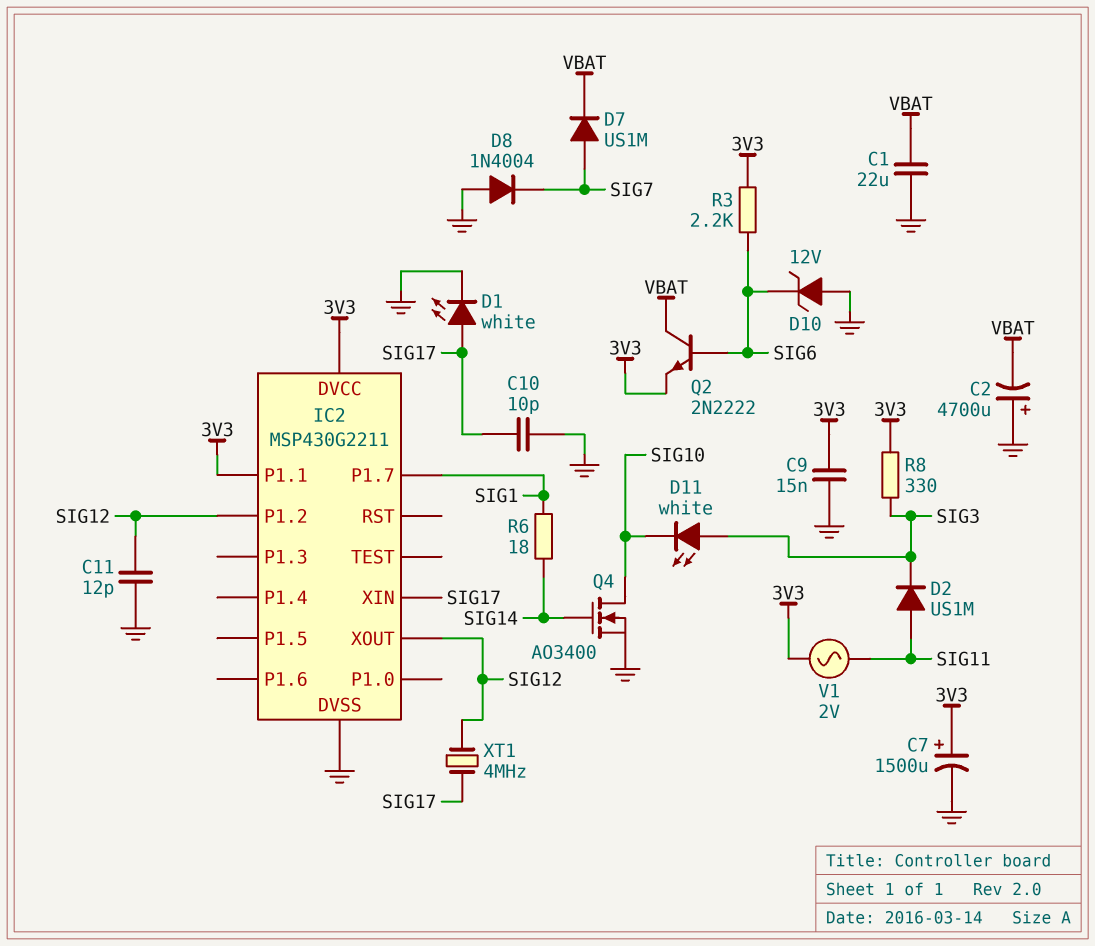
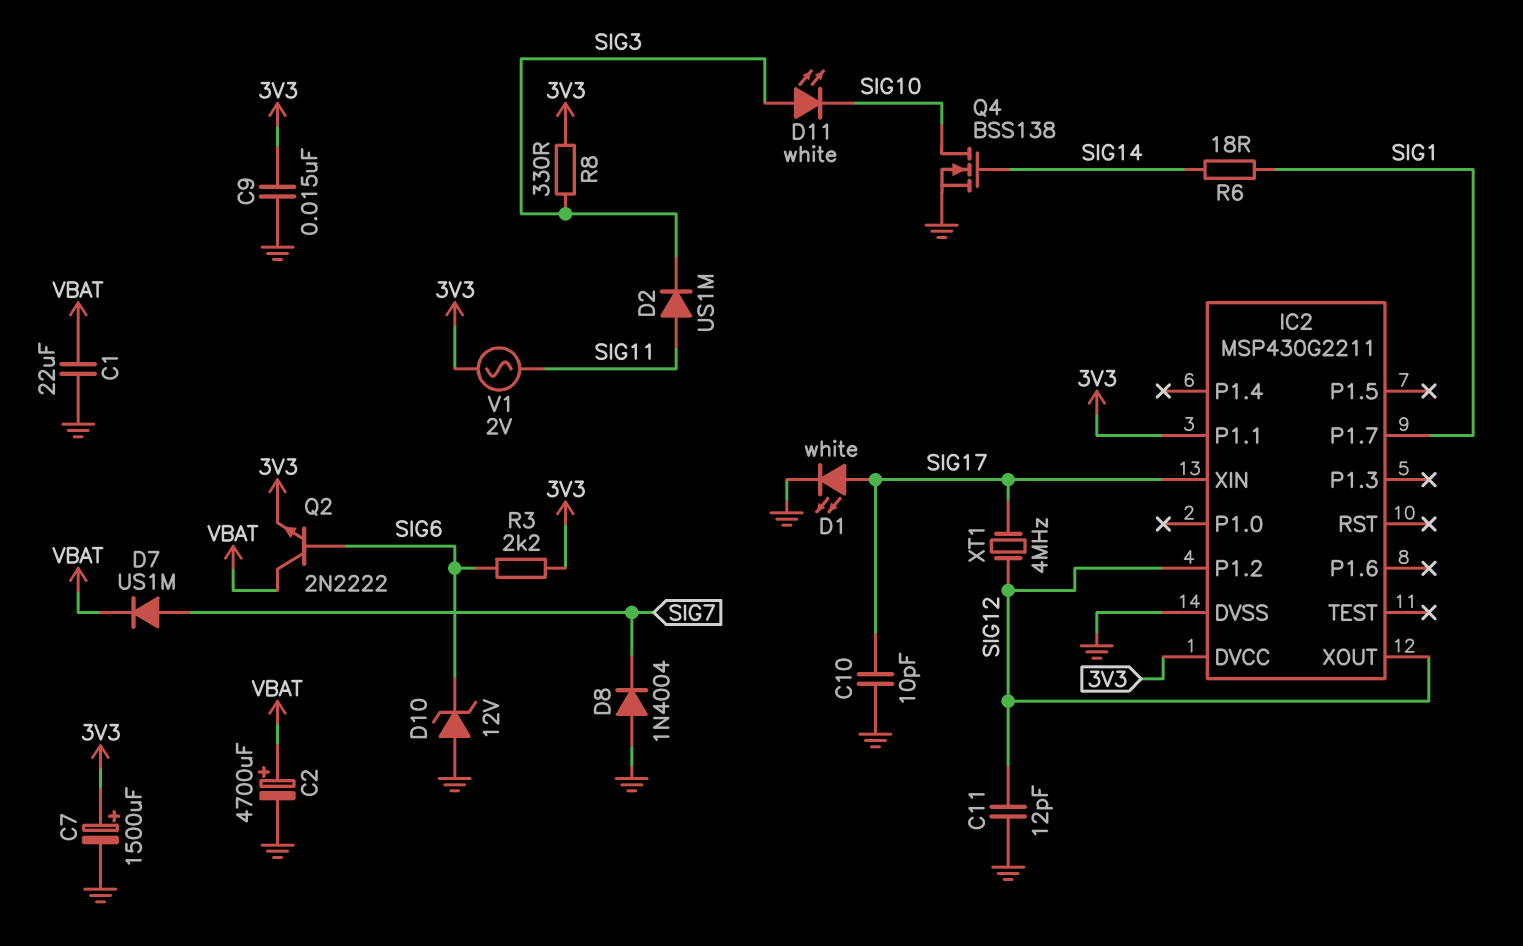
C2: 4700uF (plus GND, minus VBAT) -> 4700uF (plus VBAT, minus GND)
Q4: NMOS AO3400 (G SIG14, D SIG10, S GND) -> NMOS BSS138 (G SIG14, D SIG10, S GND)

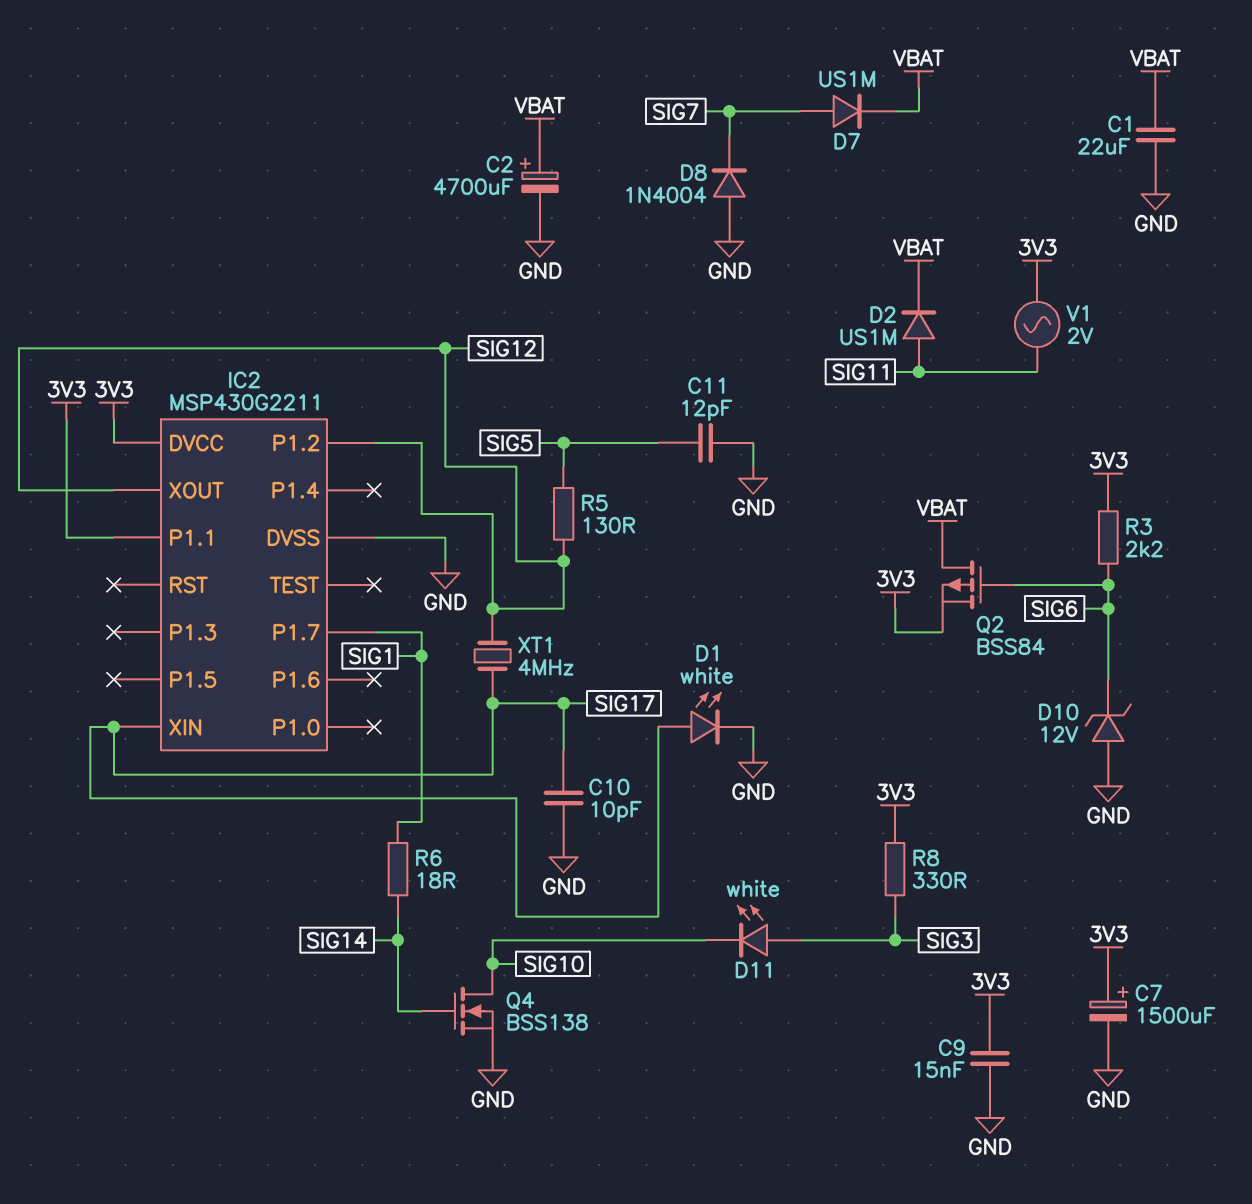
C11: 12pF (GND, SIG12) -> 12pF (GND, SIG5)
D2: diode US1M (A SIG11, K SIG3) -> diode US1M (A SIG11, K VBAT)
Q2: NPN 2N2222 (B SIG6, C VBAT, E 3V3) -> PMOS BSS84 (G SIG6, D VBAT, S 3V3)
R5: none -> 130 (SIG5, SIG12)

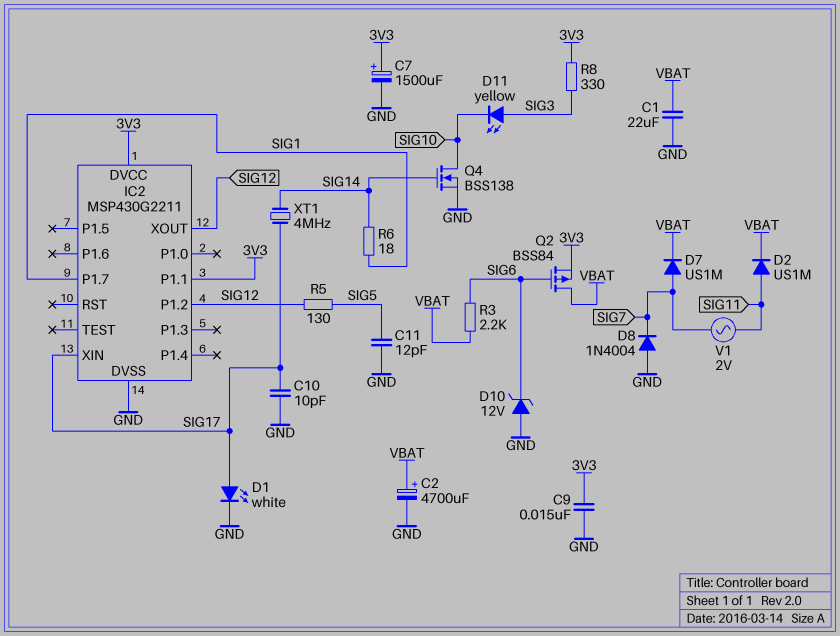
D11: LED white (A SIG3, K SIG10) -> LED yellow (A SIG3, K SIG10)
R3: 2.2k (3V3, SIG6) -> 2.2k (SIG6, VBAT)
V1: AC 2V (3V3, SIG11) -> AC 2V (SIG7, SIG11)
XT1: 4MHz (SIG12, SIG17) -> 4MHz (SIG14, SIG17)

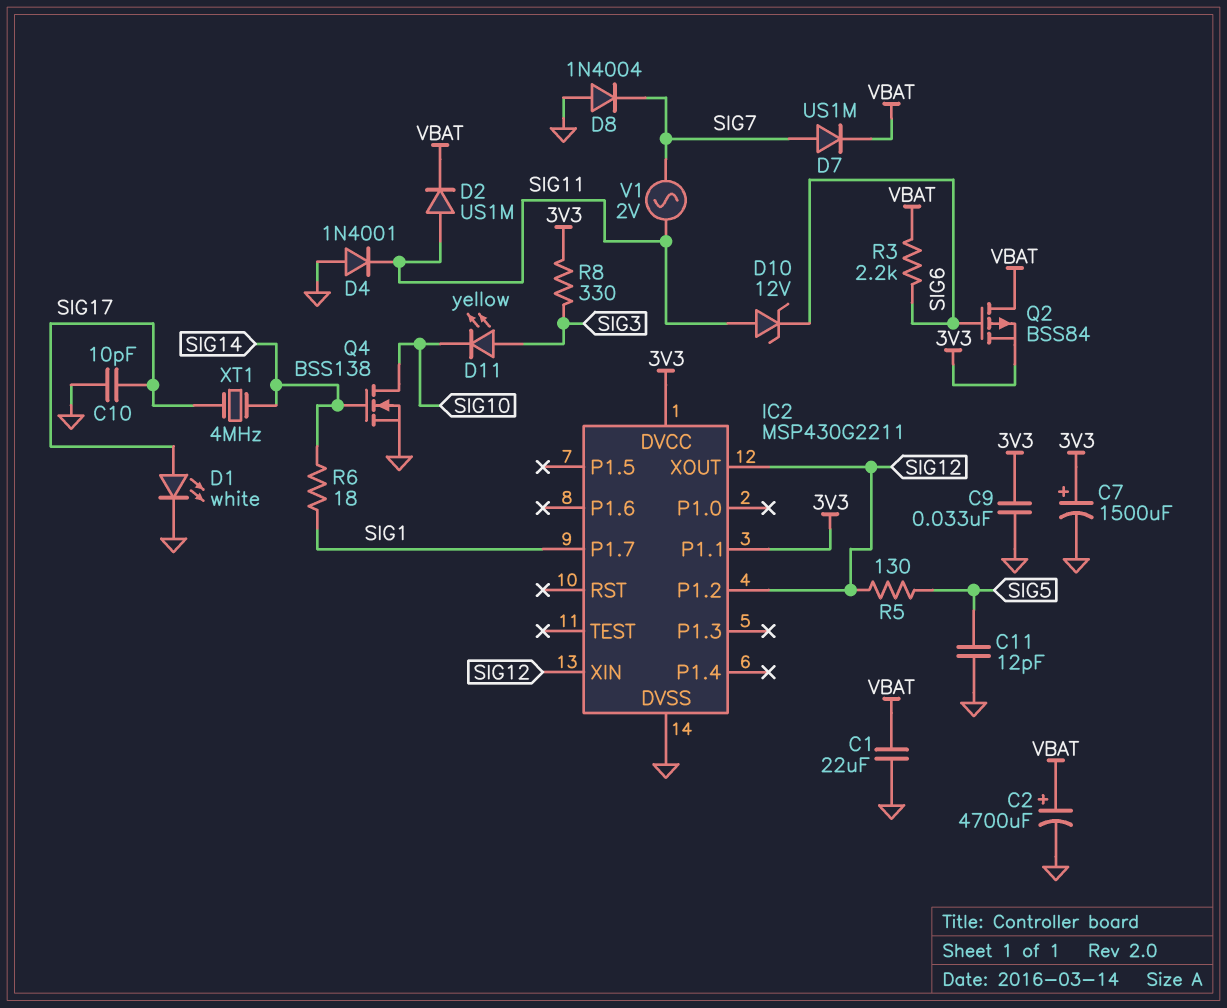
C9: 15nF (3V3, GND) -> 33nF (3V3, GND)
D4: none -> diode 1N4001 (A GND, K SIG11)
D10: zener 12V (A GND, K SIG6) -> zener 12V (A SIG11, K SIG6)
IC2 pin XIN: SIG17 -> SIG12

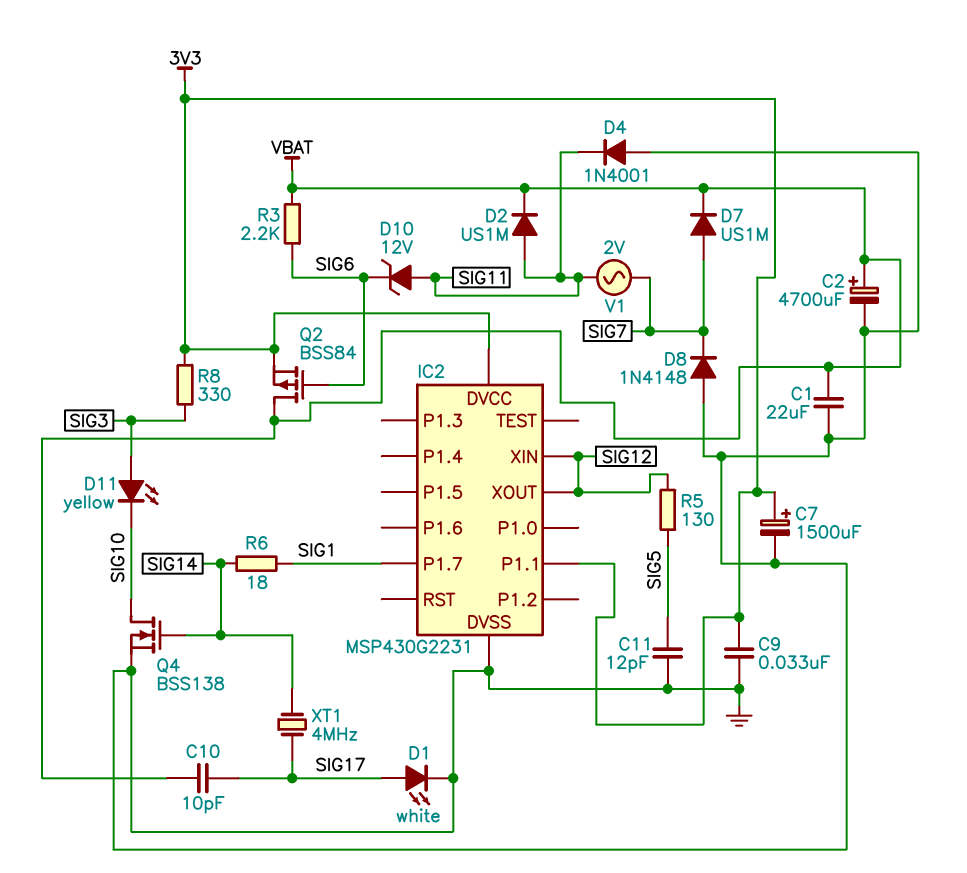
C10: 10pF (GND, SIG17) -> 10pF (SIG17, VBAT)
D8: diode 1N4004 (A GND, K SIG7) -> diode 1N4148 (A GND, K SIG7)
IC2: MSP430G2211 -> MSP430G2231
IC2 pin P1.2: SIG12 -> none

